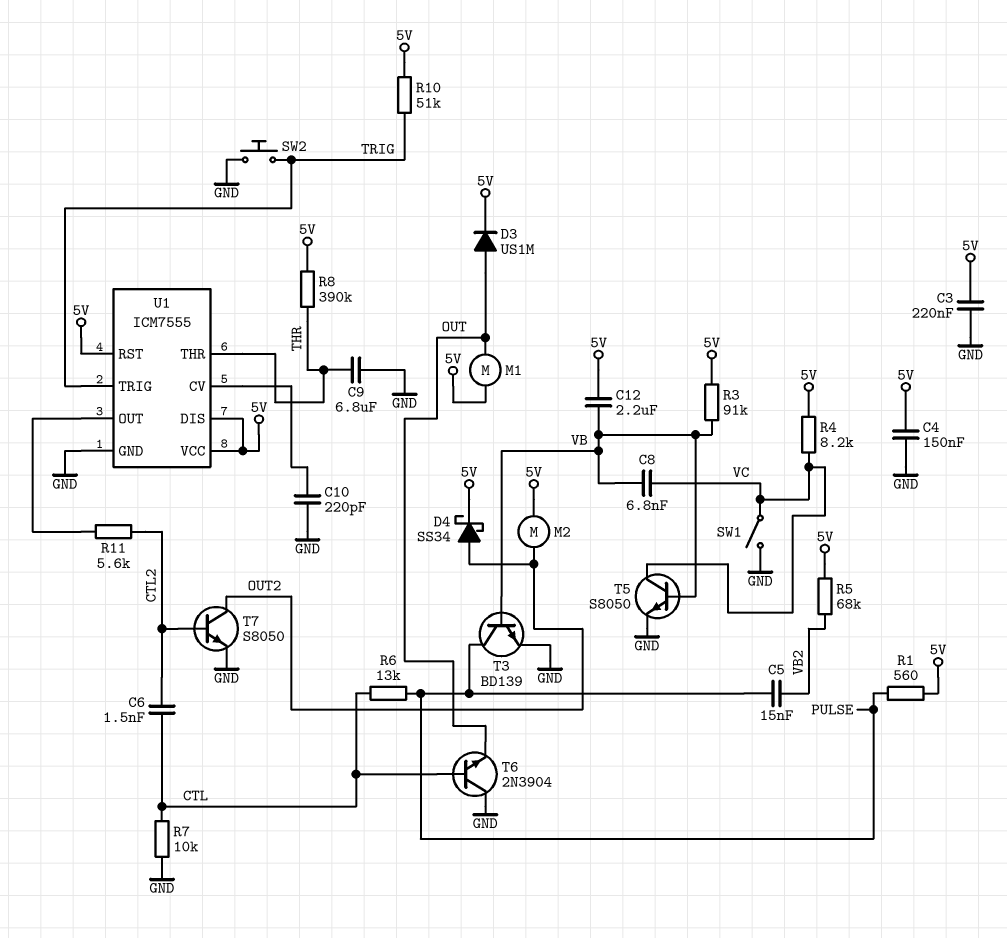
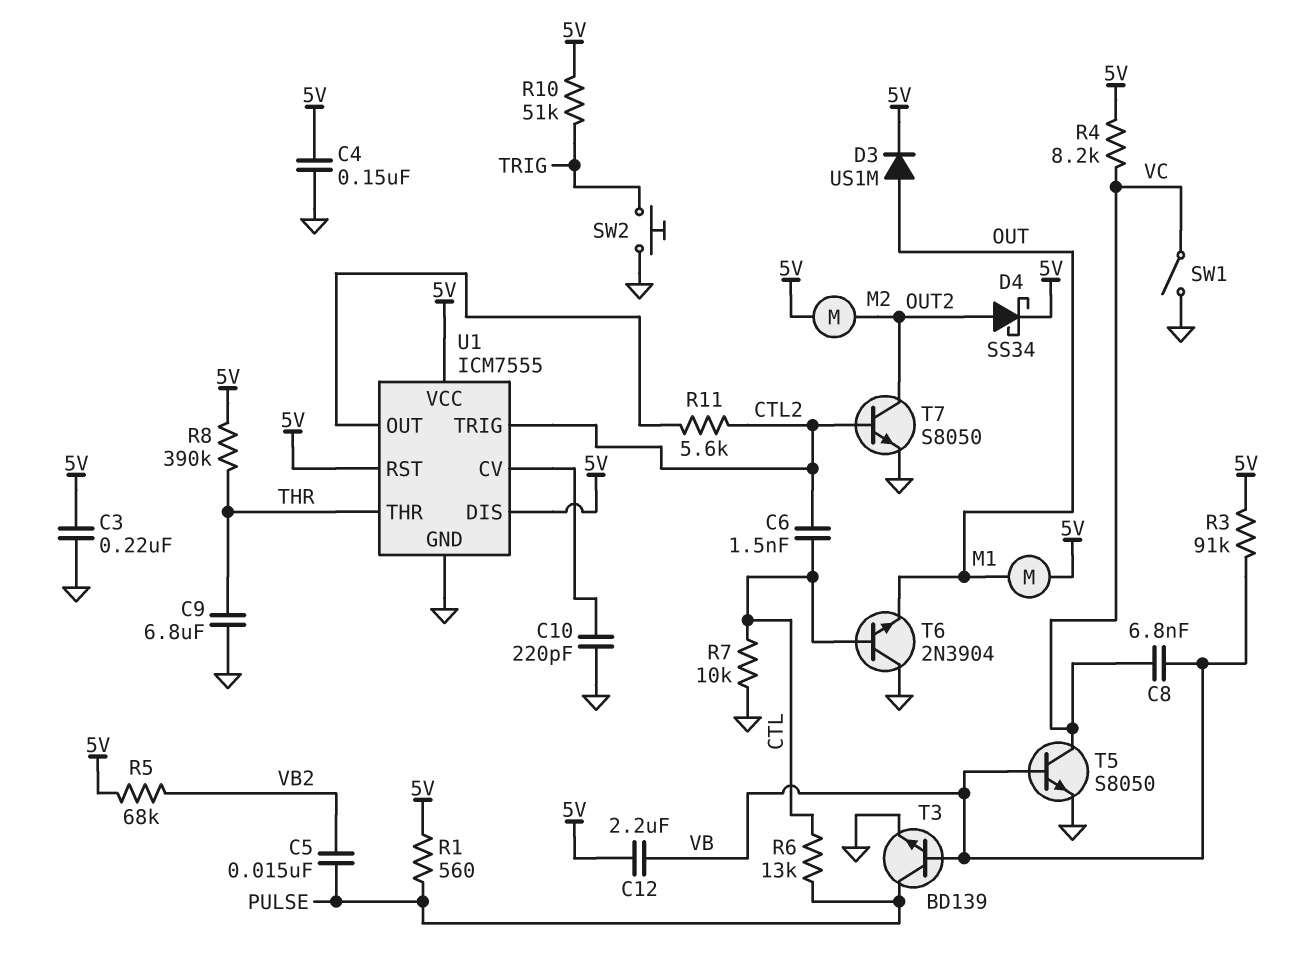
U1 pin TRIG: TRIG -> CTL2

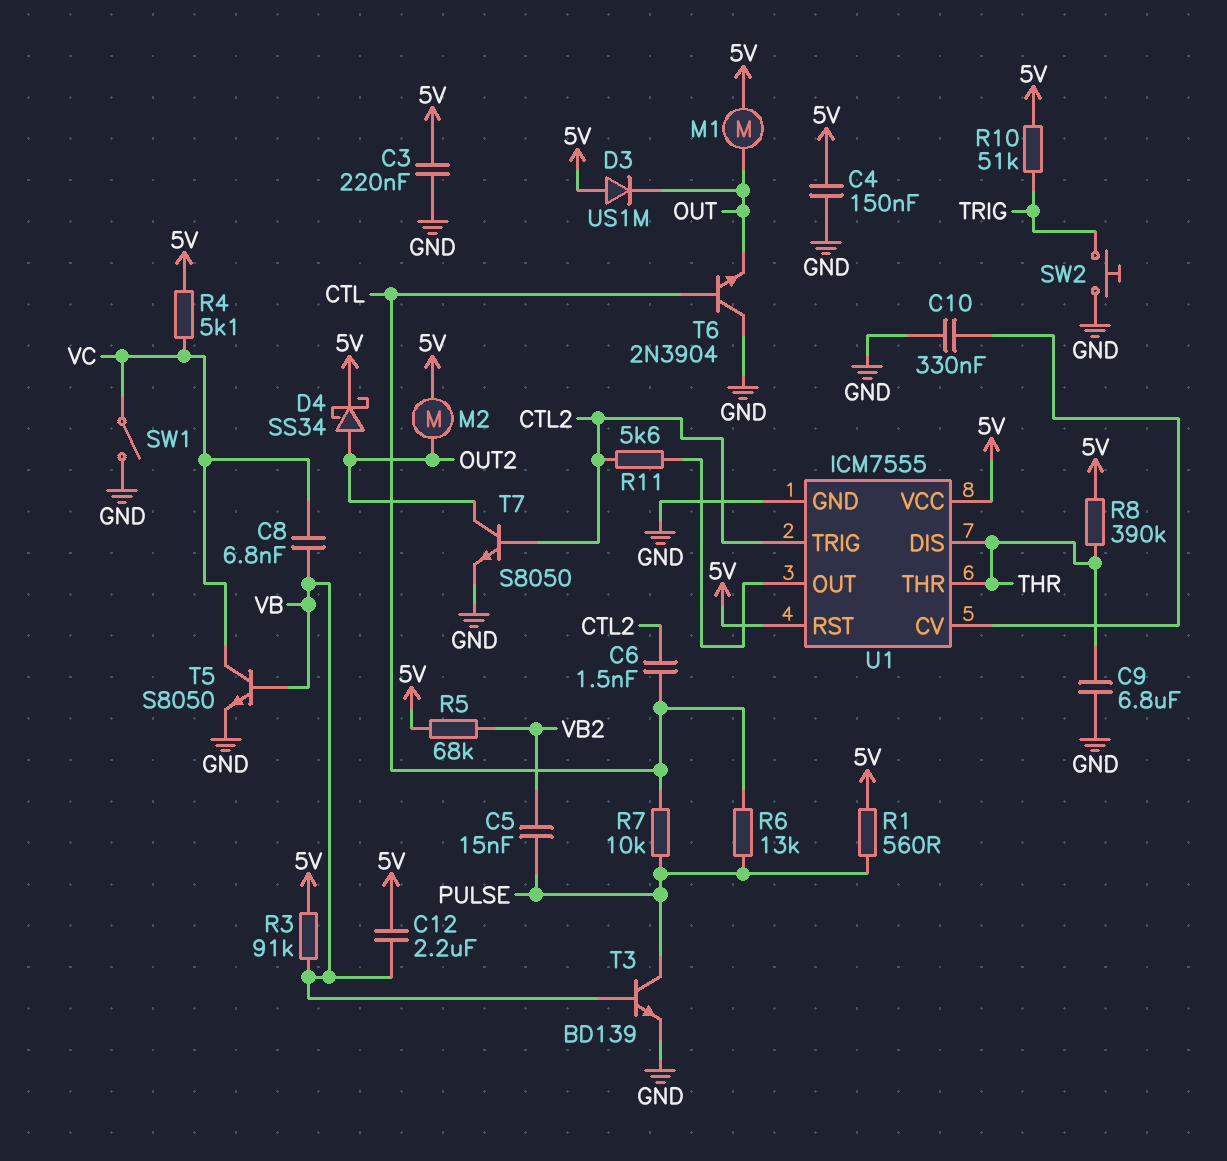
C10: 220pF (GND, U1/CV) -> 330nF (GND, U1/CV)
D3: diode US1M (A OUT, K 5V) -> diode US1M (A 5V, K OUT)
R4: 8.2k (5V, VC) -> 5.1k (5V, VC)
R7: 10k (CTL, GND) -> 10k (CTL, PULSE)
U1 pin DIS: 5V -> THR

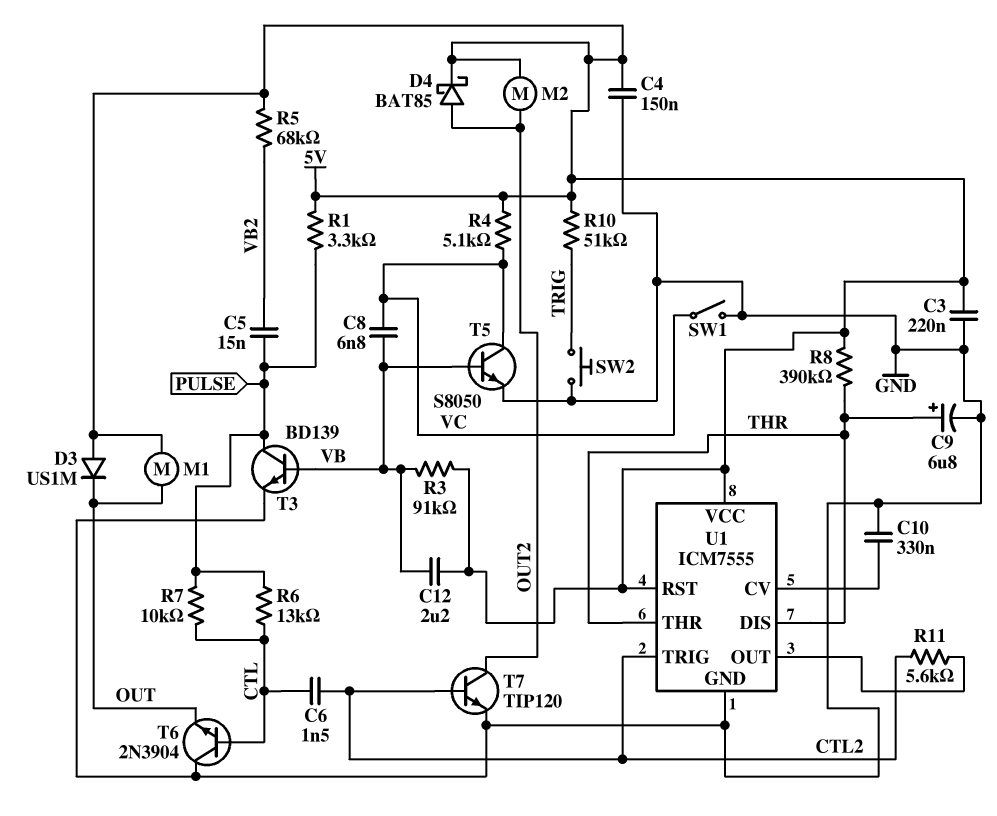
C9: 6.8uF (GND, THR) -> 6.8uF (plus THR, minus GND)
D4: schottky SS34 (A OUT2, K 5V) -> schottky BAT85 (A OUT2, K 5V)
R1: 560 (5V, PULSE) -> 3.3k (5V, PULSE)
T7: NPN S8050 (B CTL2, C OUT2, E GND) -> NPN TIP120 (B CTL2, C OUT2, E GND)

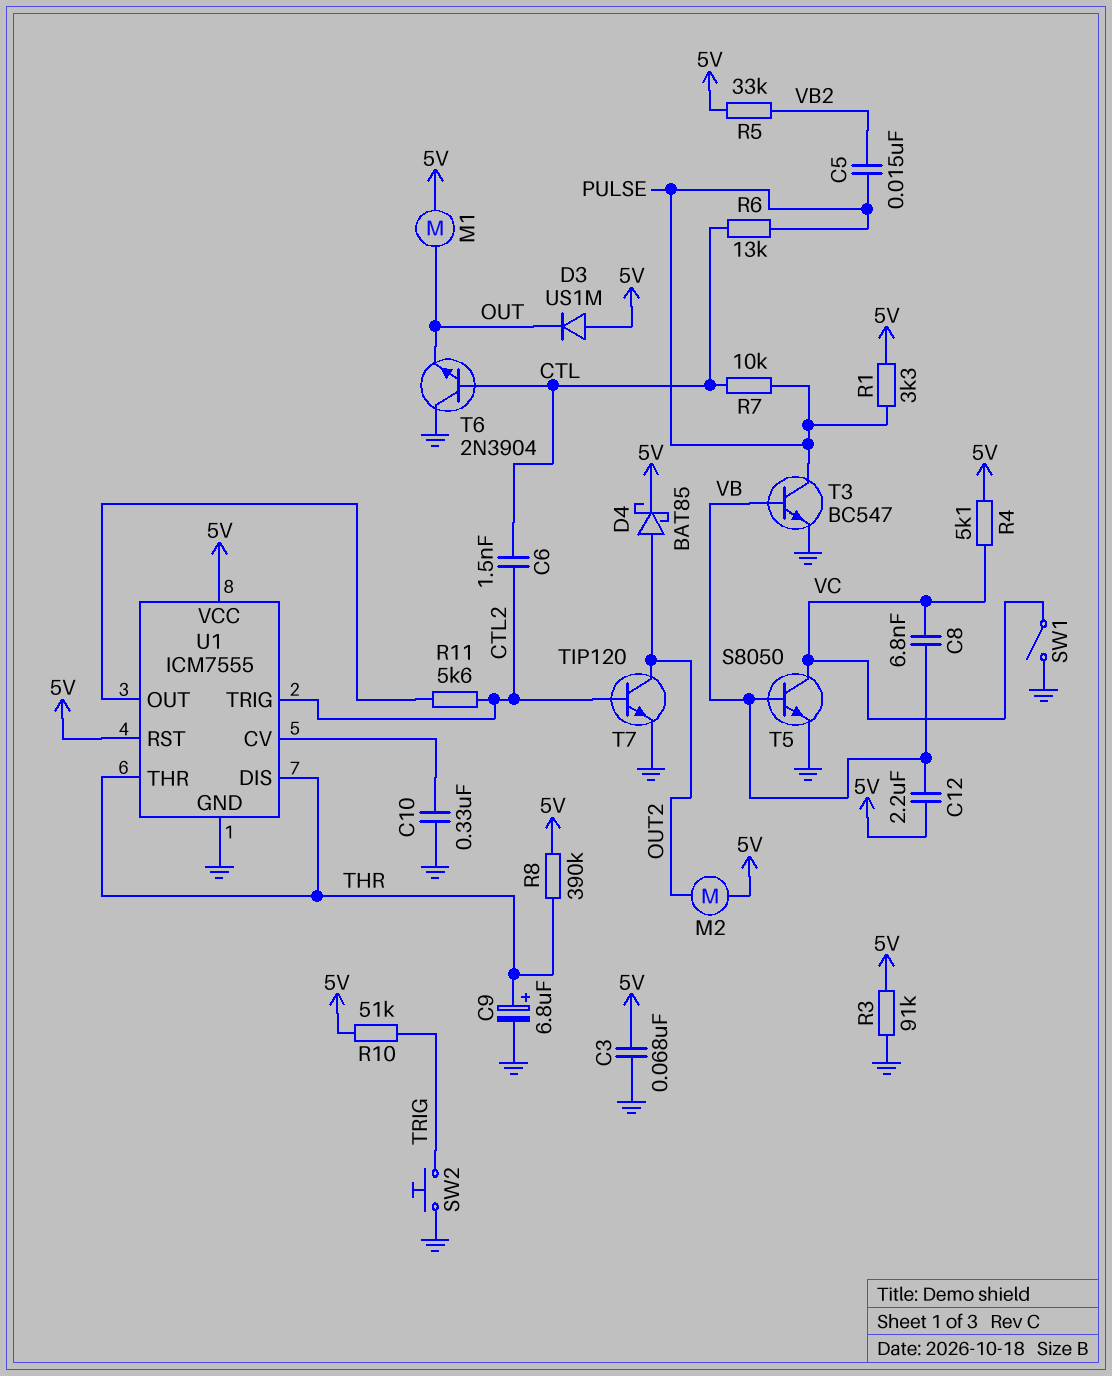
C3: 220nF (5V, GND) -> 68nF (5V, GND)
C4: 150nF (5V, GND) -> none
R3: 91k (5V, VB) -> 91k (5V, GND)
R5: 68k (5V, VB2) -> 33k (5V, VB2)
T3: NPN BD139 (B VB, C PULSE, E GND) -> NPN BC547 (B VB, C PULSE, E GND)

